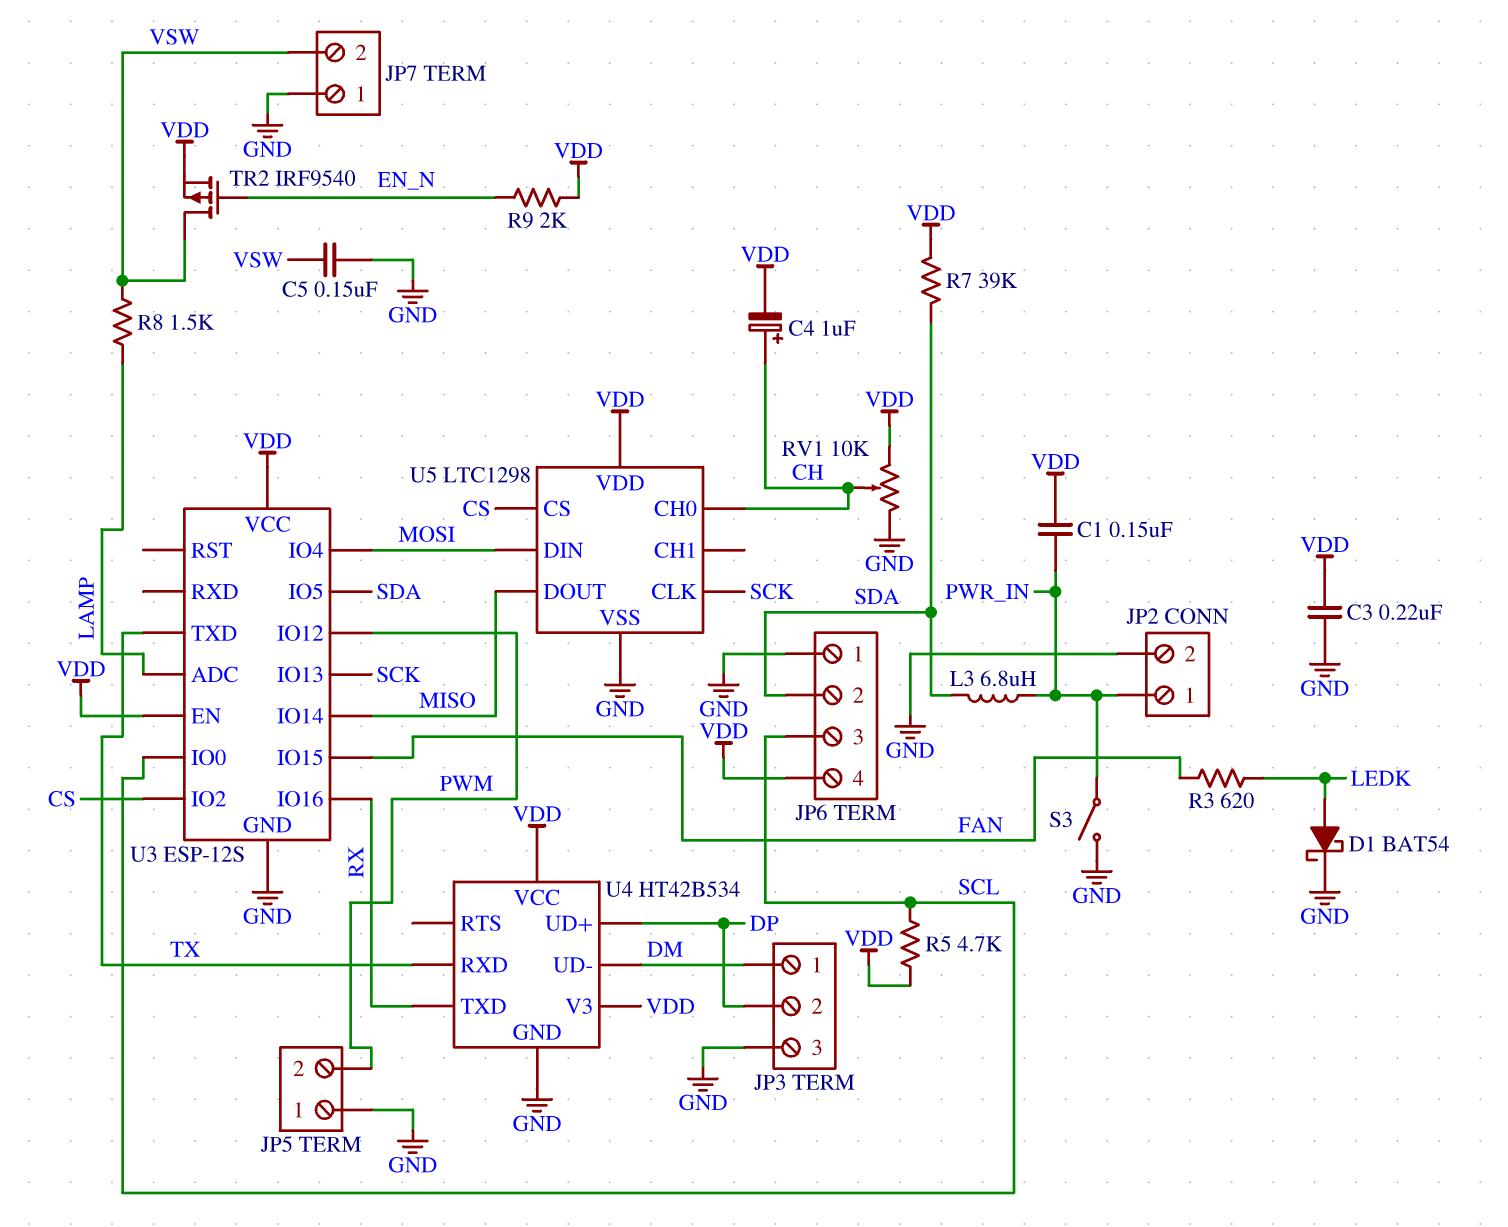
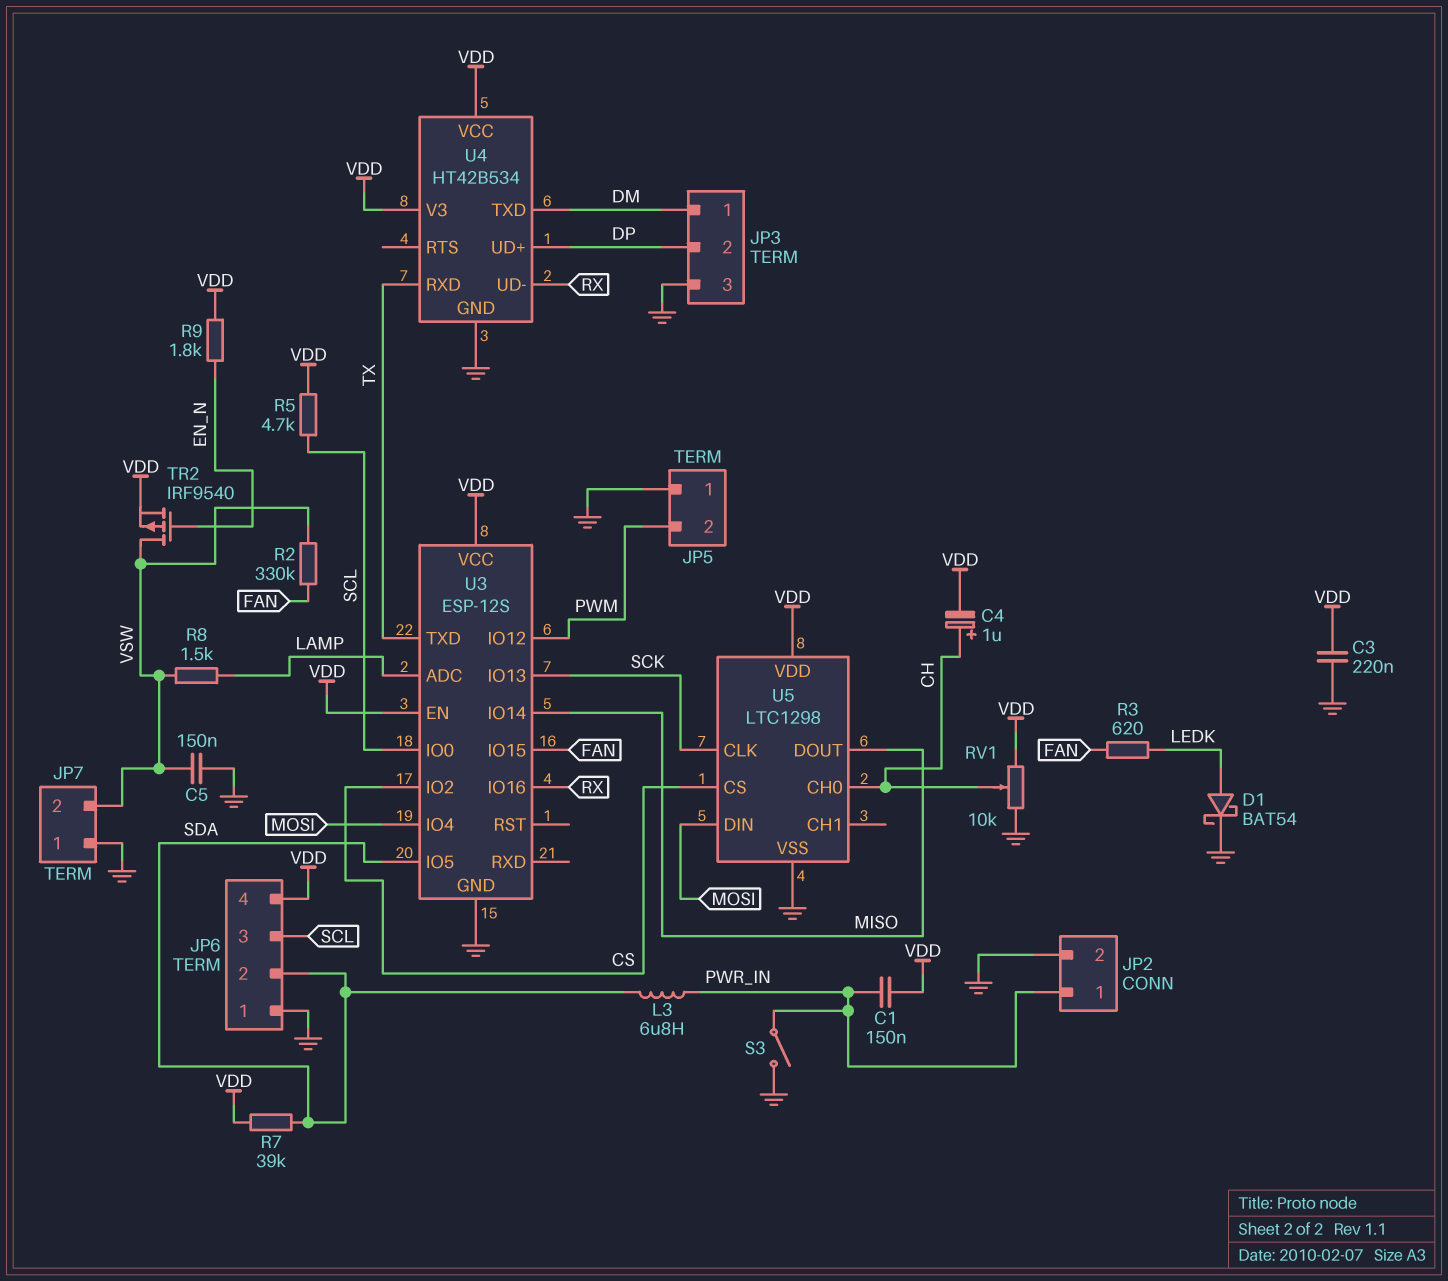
R2: none -> 330k (FAN, VSW)
R9: 2k (EN_N, VDD) -> 1.8k (EN_N, VDD)
U4 pin TXD: RX -> DM
U4 pin UD-: DM -> RX

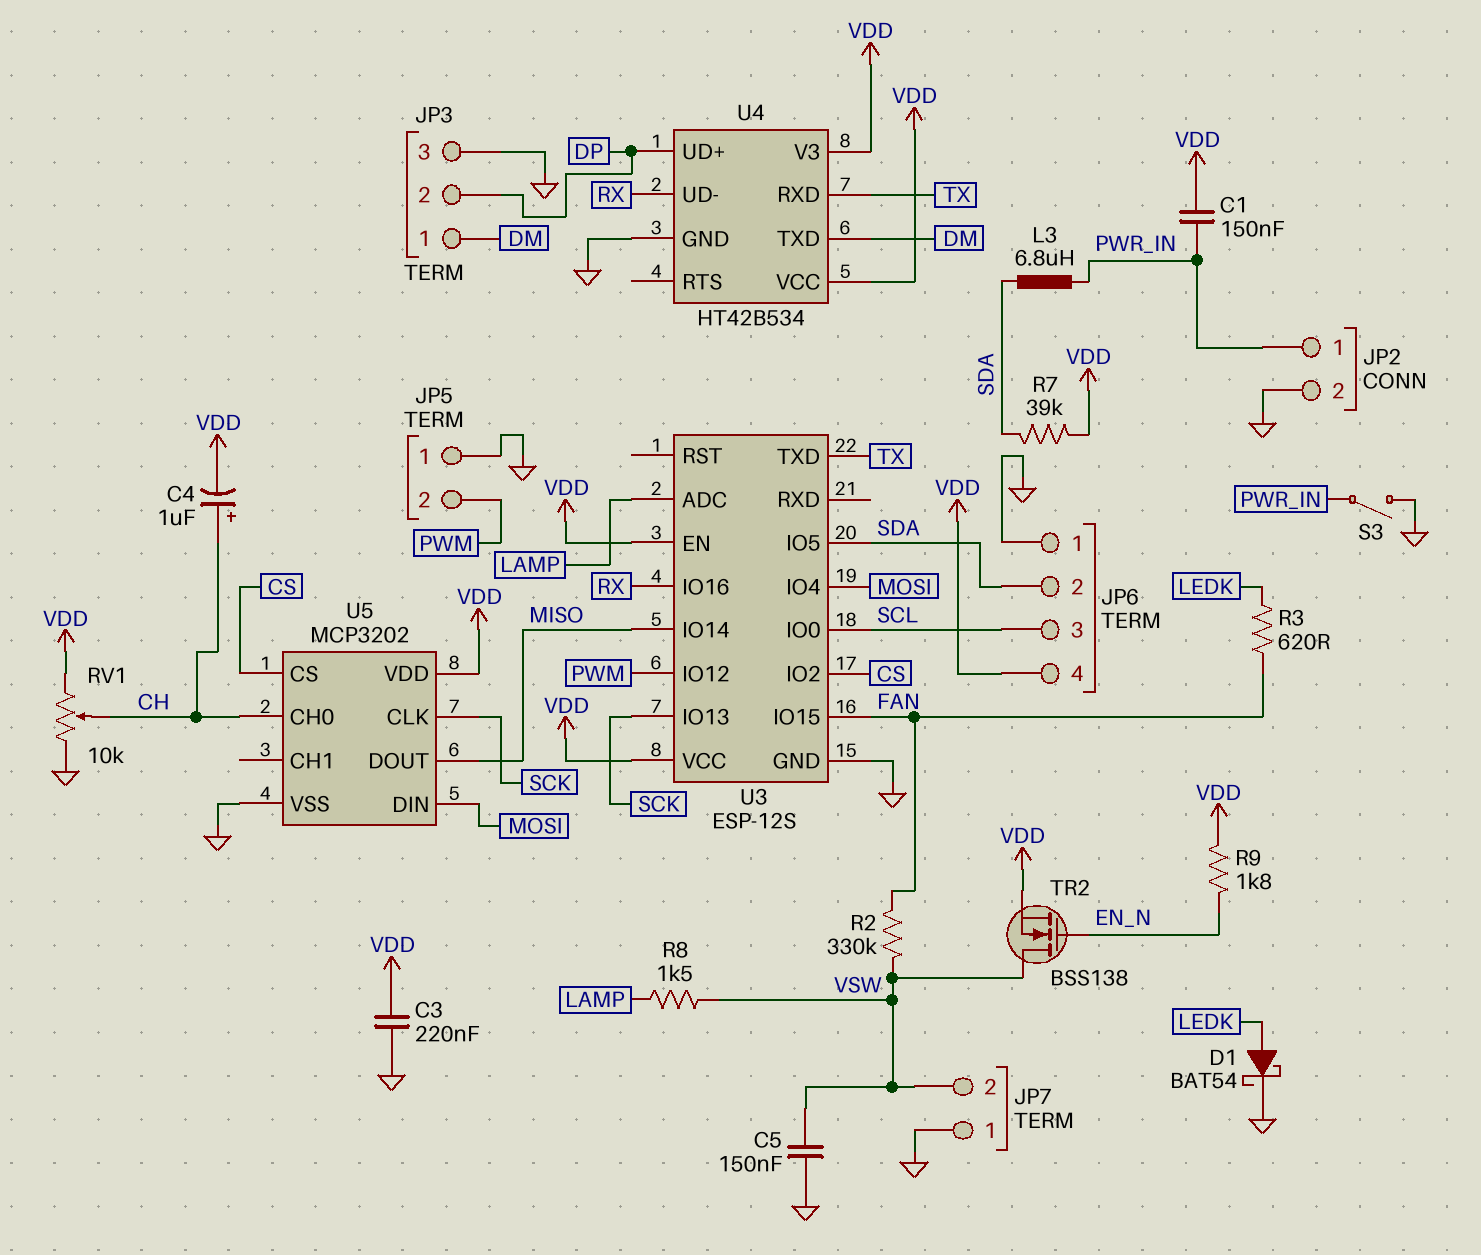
R5: 4.7k (SCL, VDD) -> none
TR2: PMOS IRF9540 (G EN_N, D VSW, S VDD) -> NMOS BSS138 (G EN_N, D VSW, S VDD)
U5: LTC1298 -> MCP3202

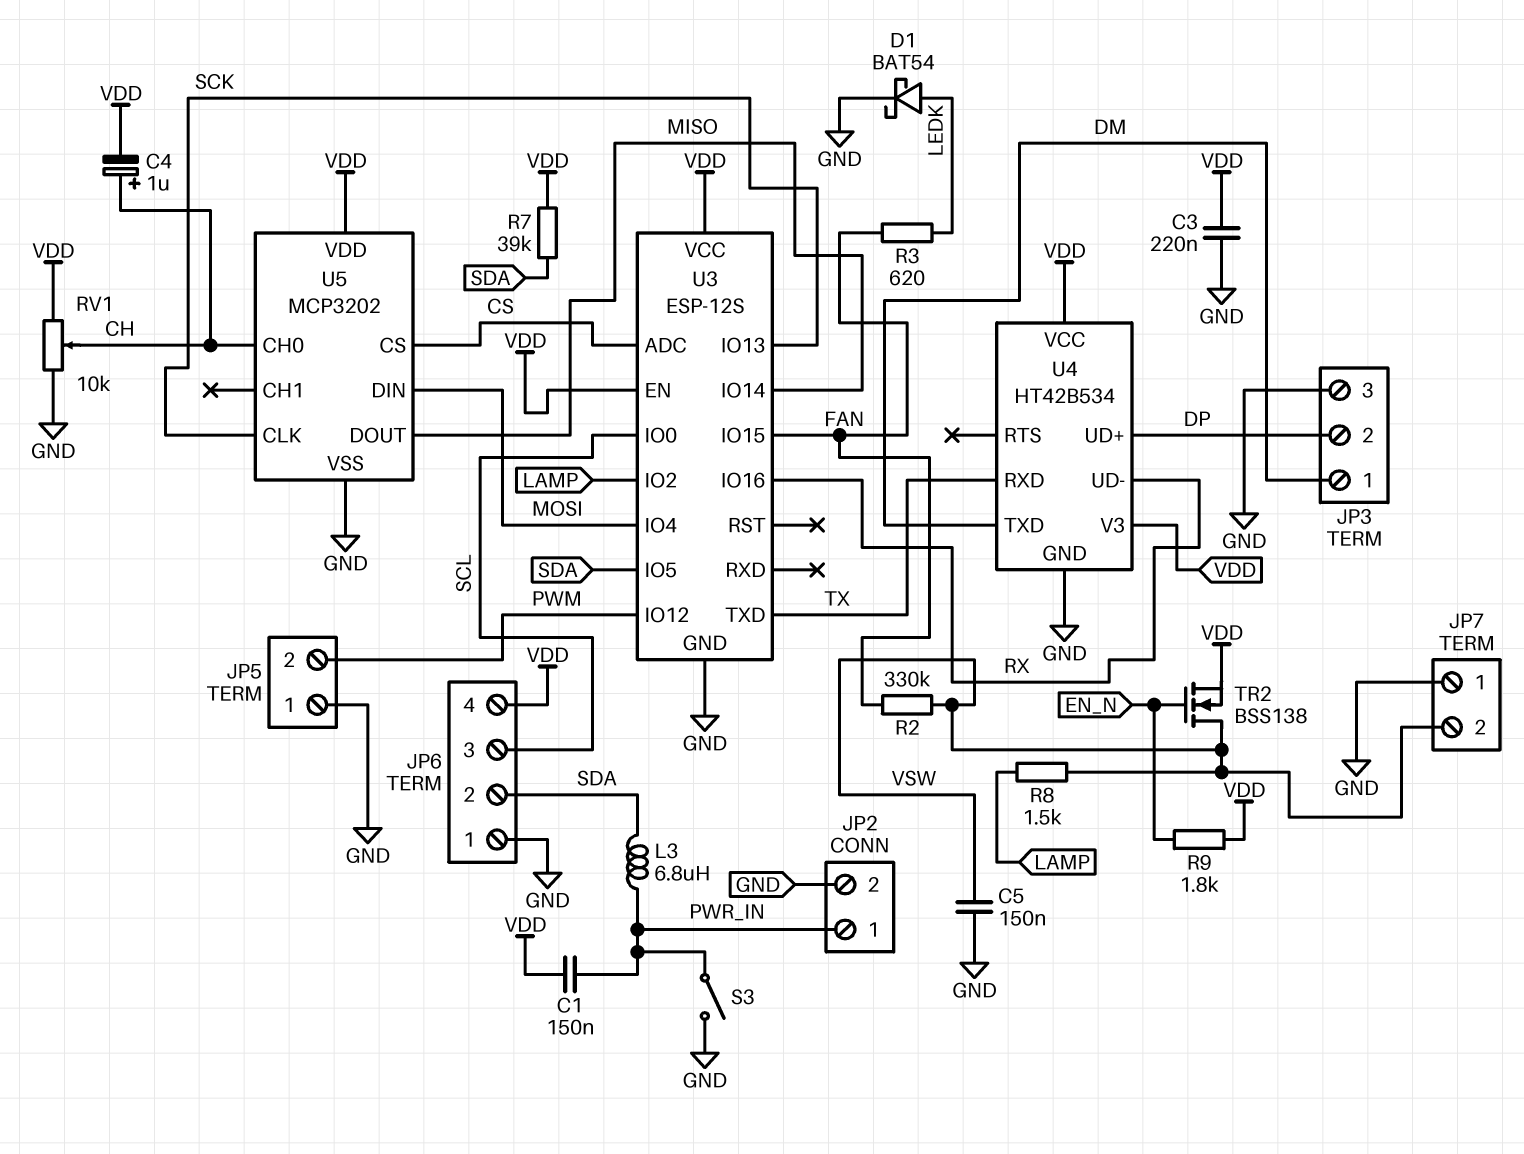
U3 pin ADC: LAMP -> CS
U3 pin IO2: CS -> LAMP

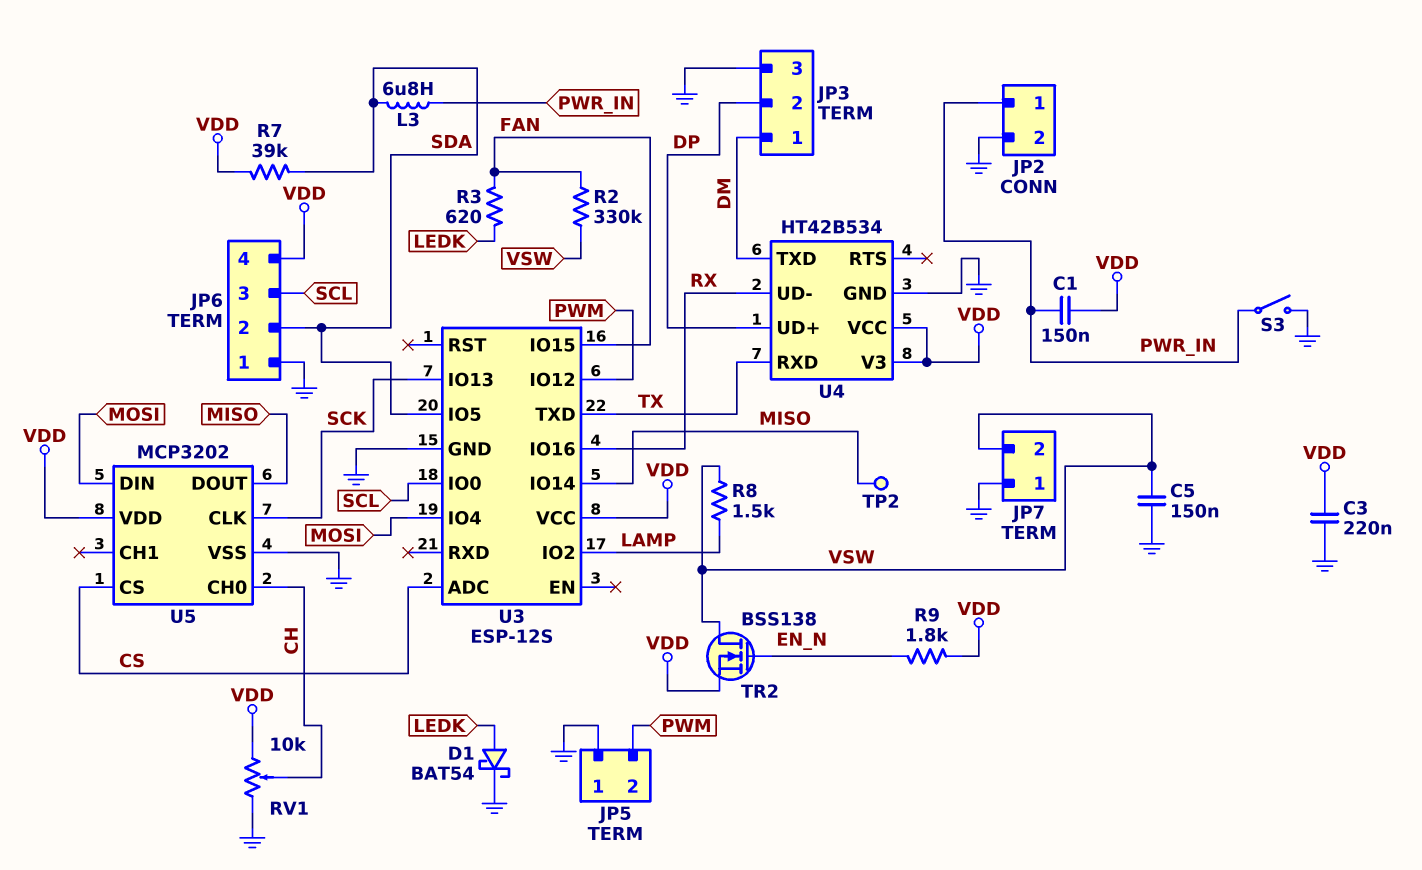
C4: 1uF (plus CH, minus VDD) -> none
TP2: none -> test point (MISO)
U3 pin EN: VDD -> none

